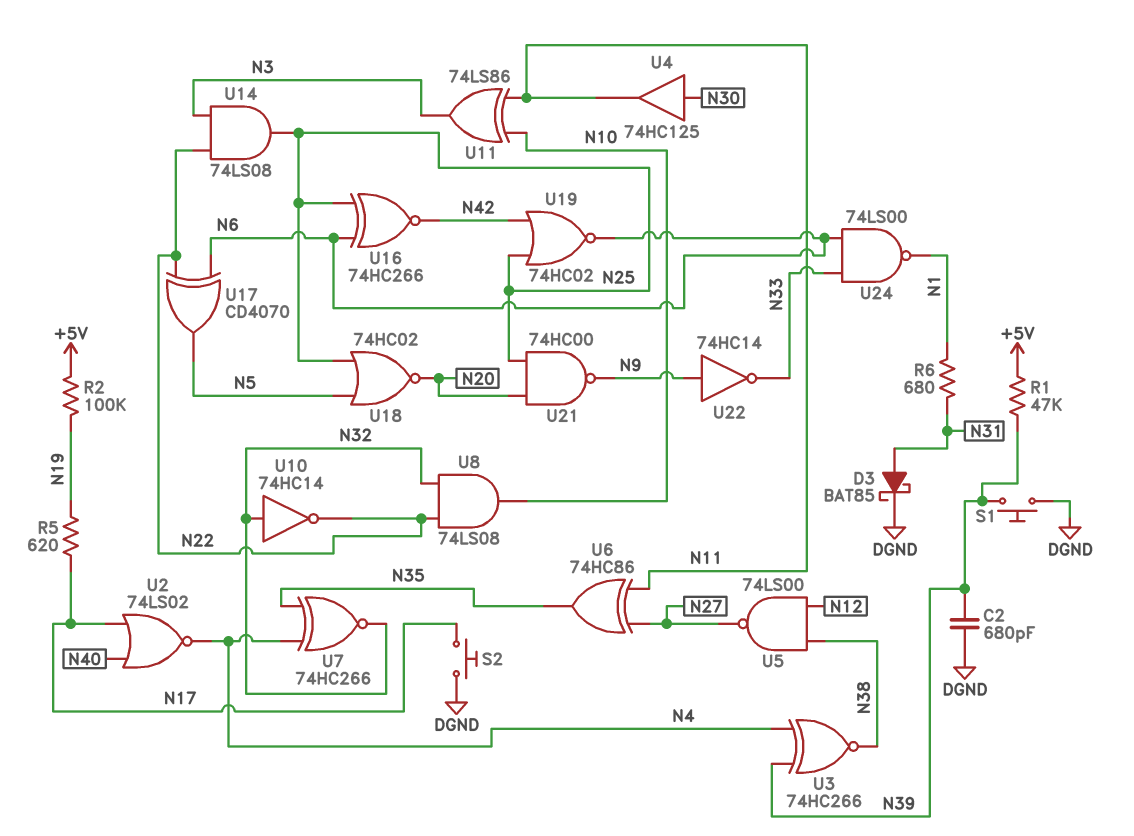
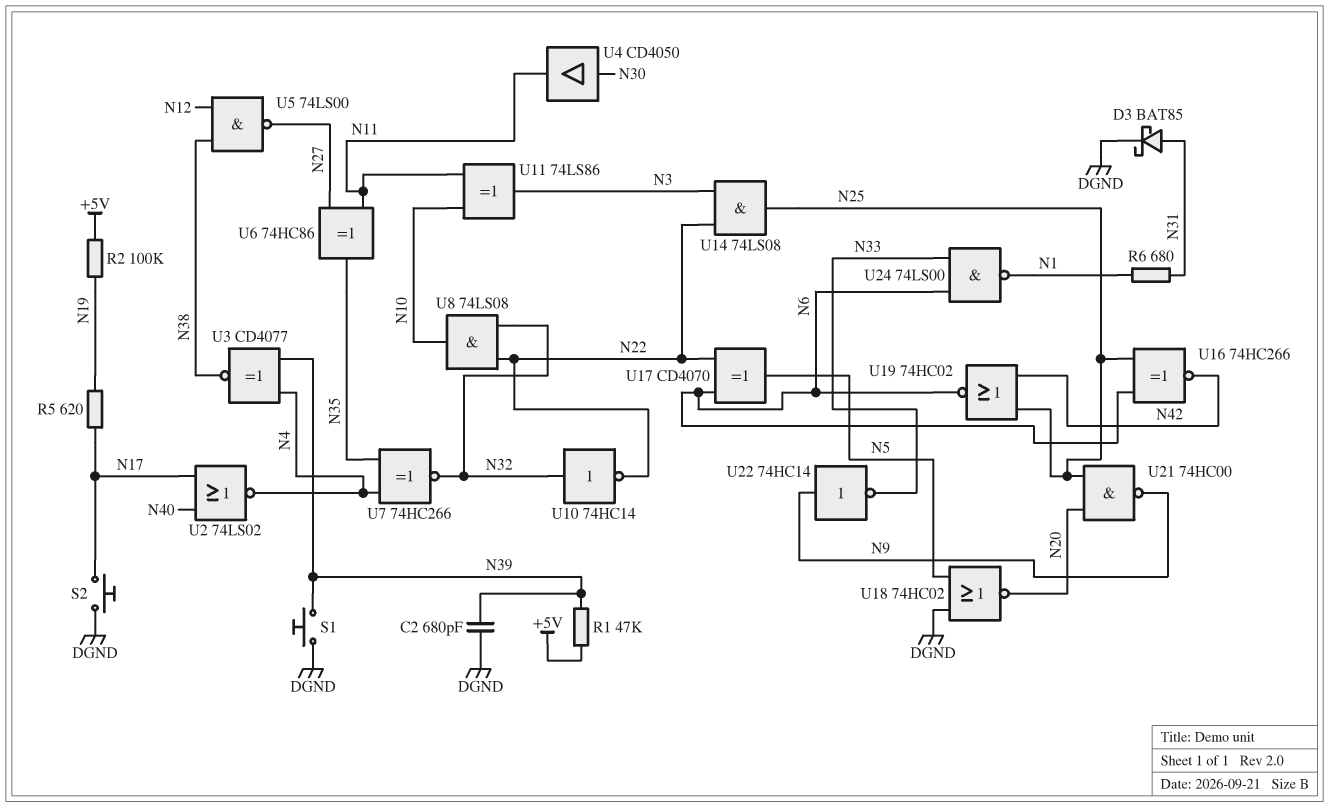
U3: XNOR 74HC266 (in N4, in N39, out N38) -> XNOR CD4077 (in N4, in N39, out N38)
U4: buffer 74HC125 (in N30, out N11) -> buffer CD4050 (in N30, out N11)
U18: NOR 74HC02 (in N5, in N25, out N20) -> NOR 74HC02 (in DGND, in N5, out N20)

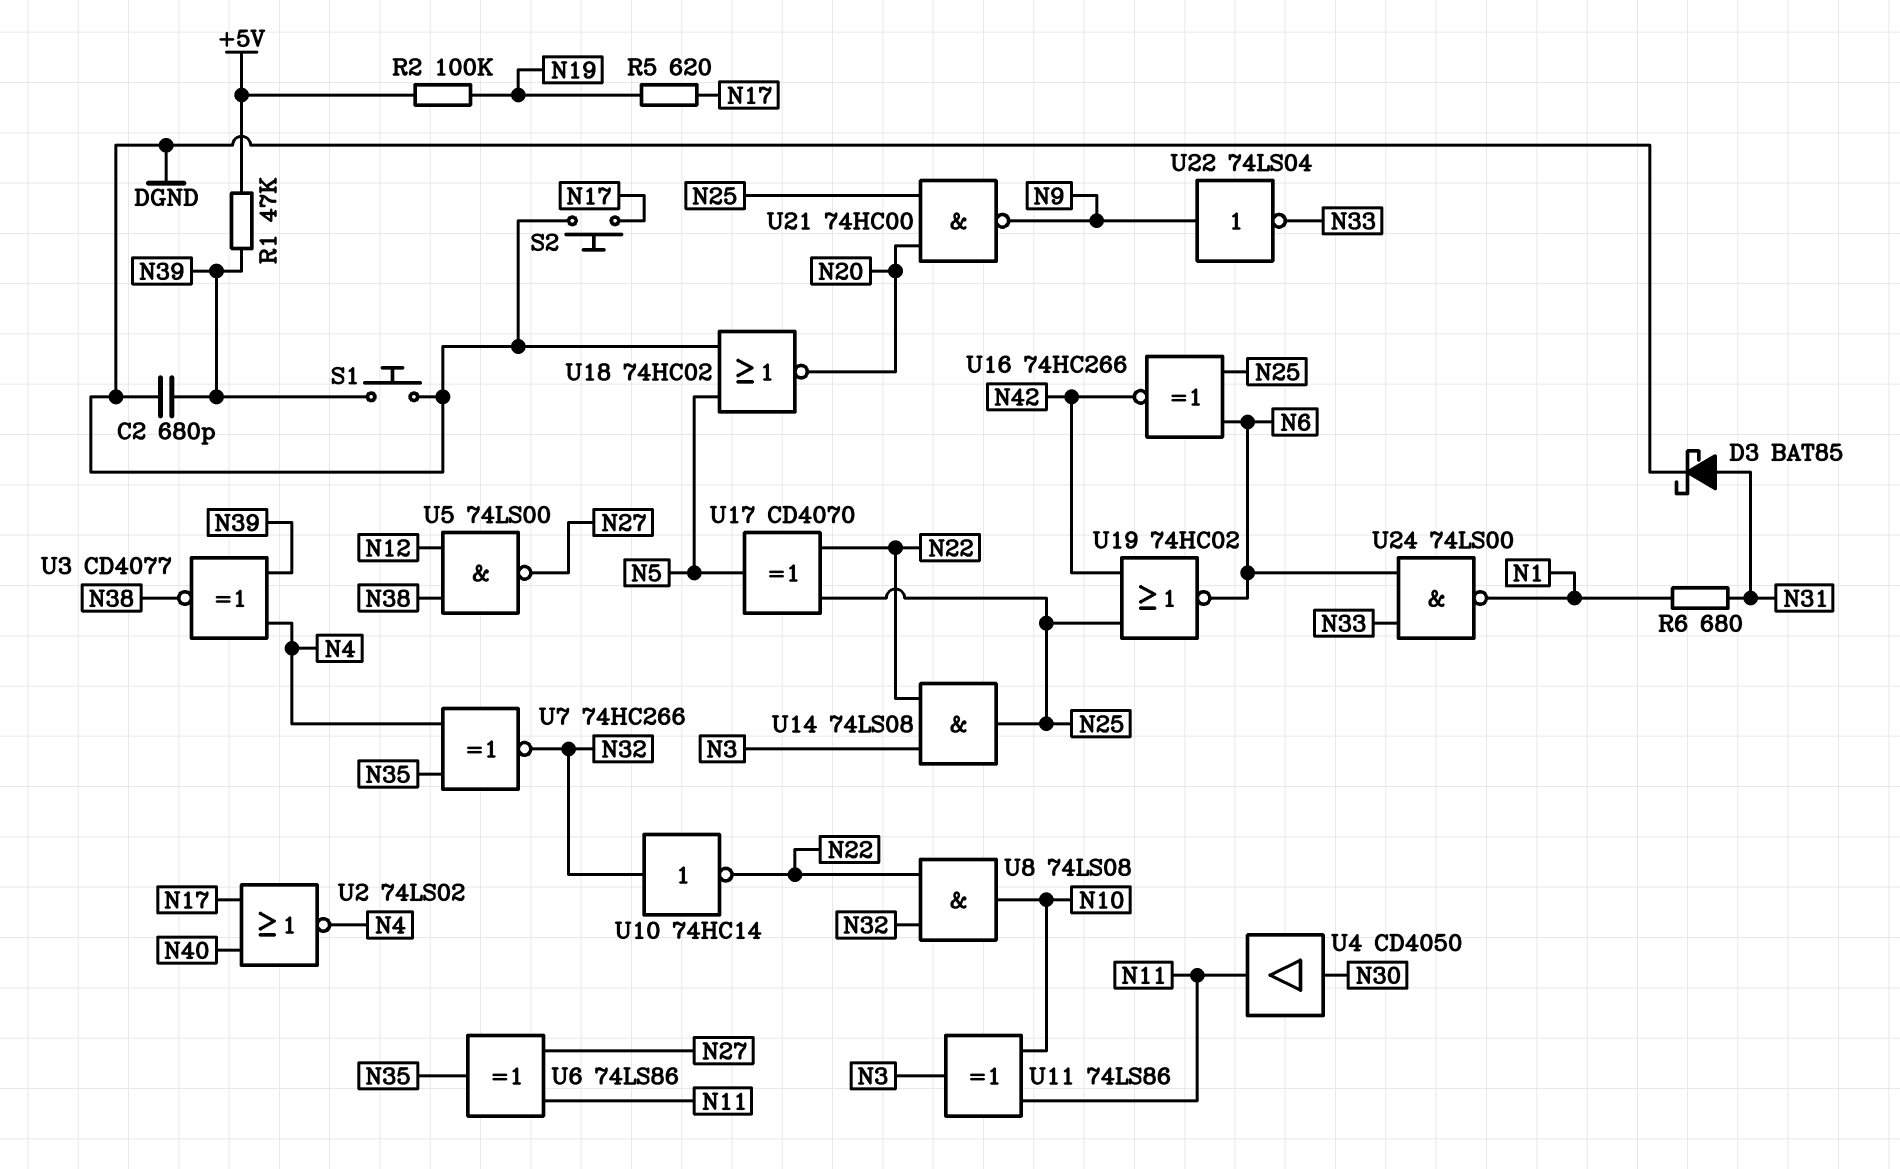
U6: XOR 74HC86 (in N11, in N27, out N35) -> XOR 74LS86 (in N11, in N27, out N35)
U17: XOR CD4070 (in N6, in N22, out N5) -> XOR CD4070 (in N22, in N25, out N5)
U22: NOT 74HC14 (in N9, out N33) -> NOT 74LS04 (in N9, out N33)

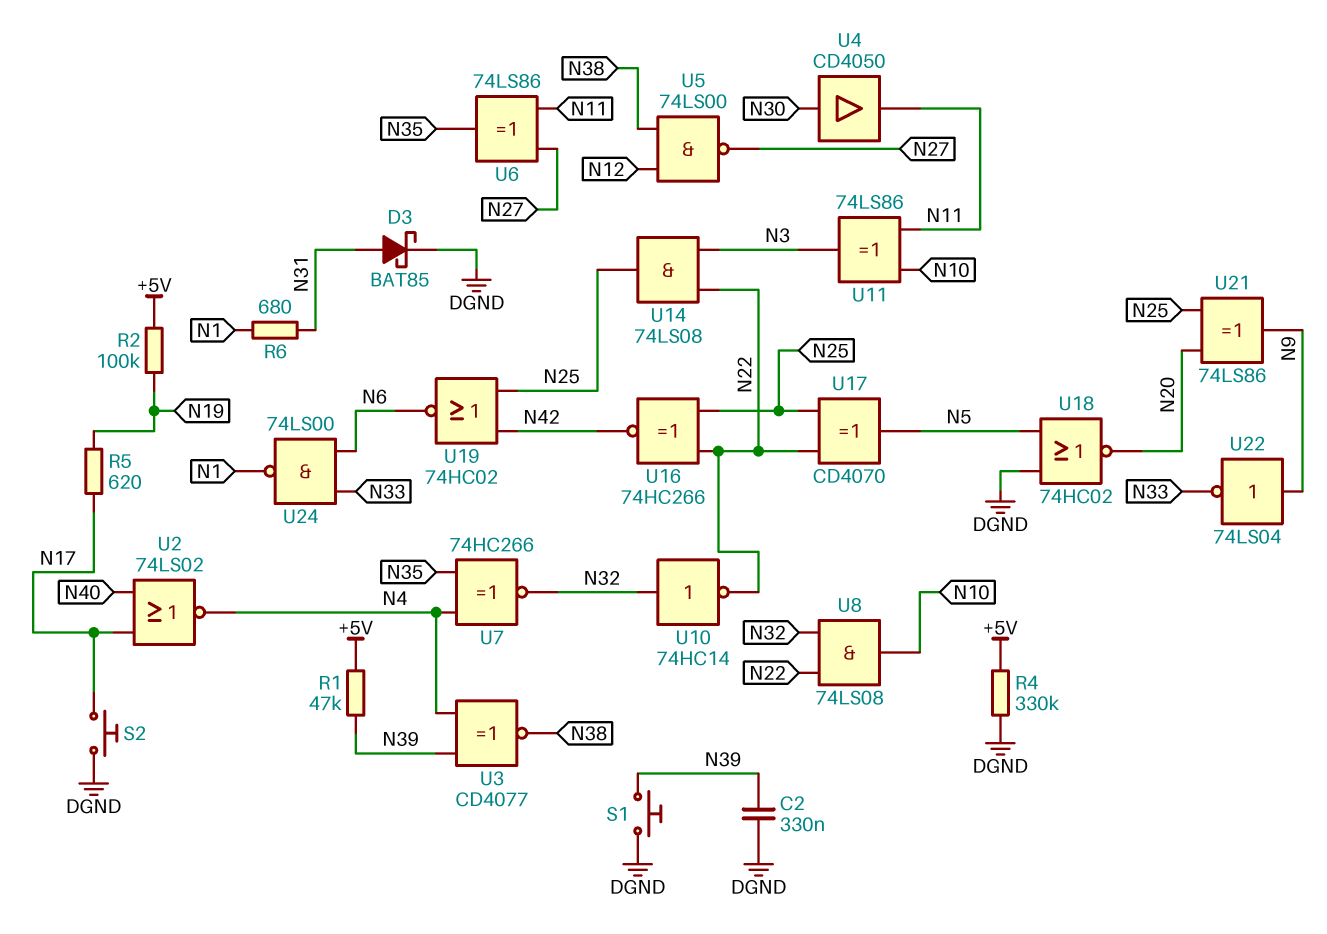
C2: 680pF (DGND, N39) -> 330nF (DGND, N39)
R4: none -> 330k (+5V, DGND)
U16: XNOR 74HC266 (in N6, in N25, out N42) -> XNOR 74HC266 (in N22, in N25, out N42)
U21: NAND 74HC00 (in N20, in N25, out N9) -> XOR 74LS86 (in N20, in N25, out N9)

